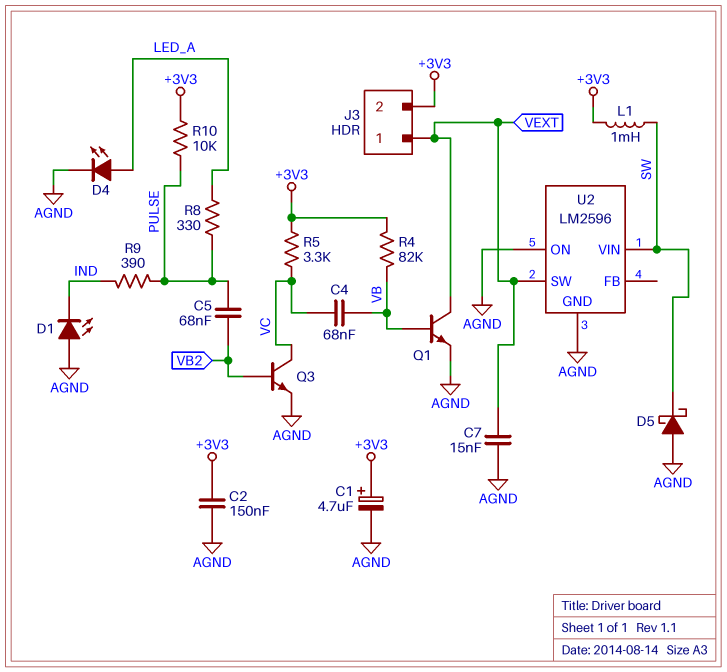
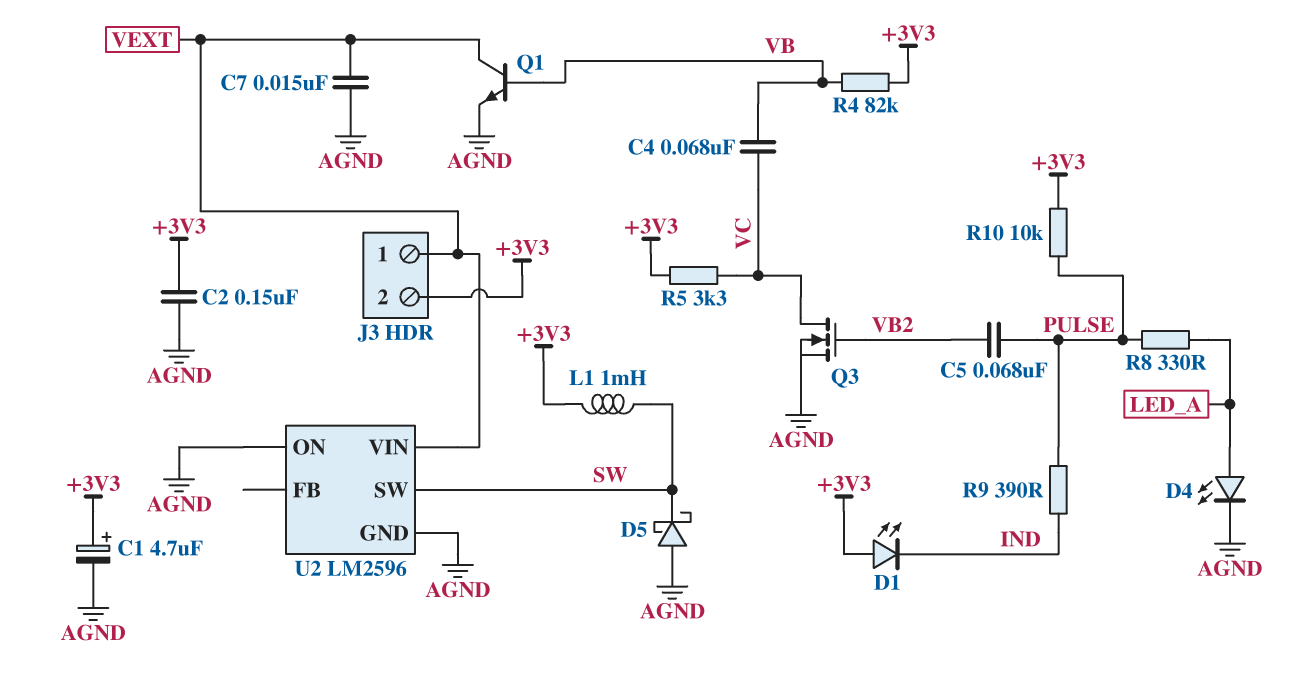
D1: LED (A AGND, K IND) -> LED (A +3V3, K IND)
Q3: NPN (B VB2, C VC, E AGND) -> NMOS (G VB2, D VC, S AGND)
U2 pin SW: VEXT -> SW
U2 pin VIN: SW -> VEXT

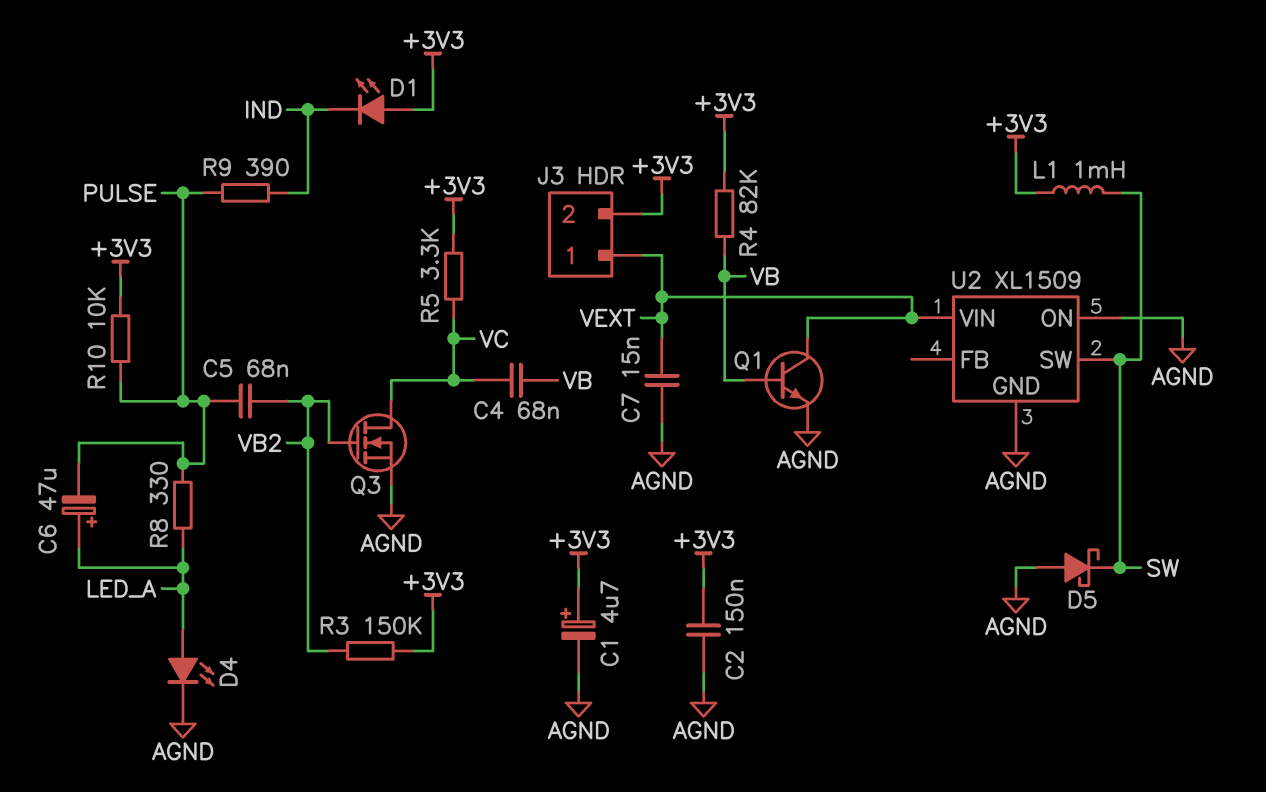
C6: none -> 47uF (plus LED_A, minus PULSE)
R3: none -> 150k (+3V3, VB2)
U2: LM2596 -> XL1509

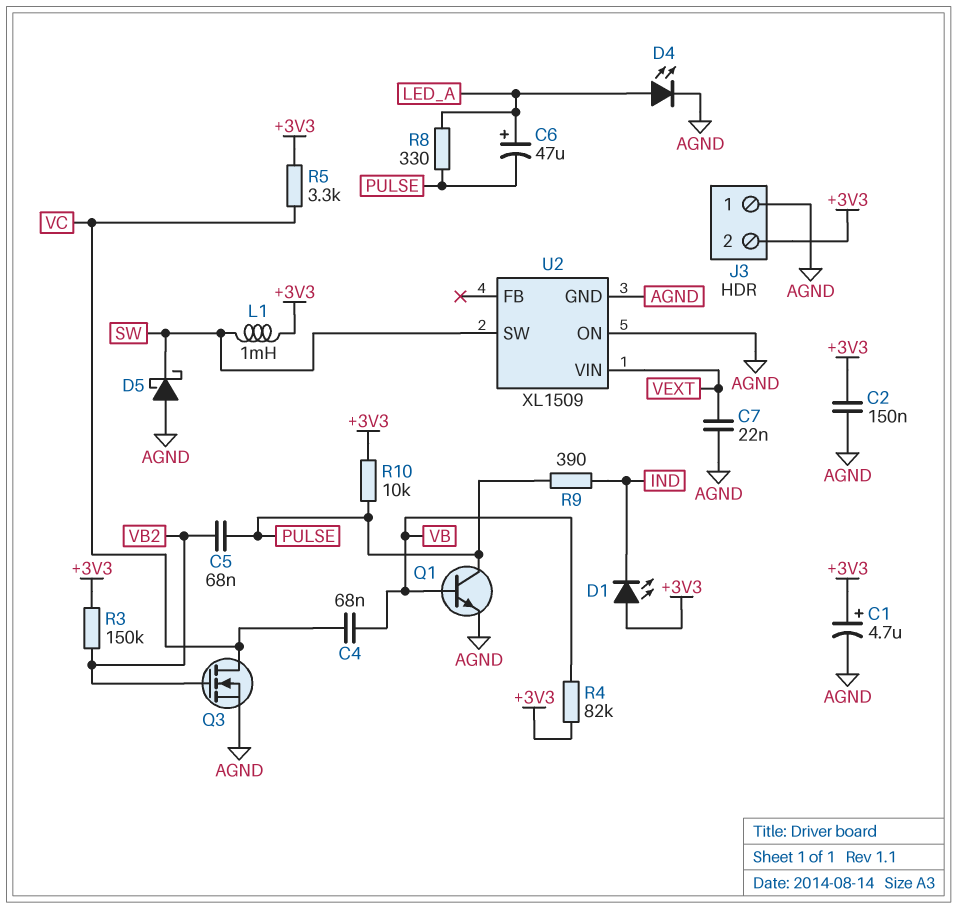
C7: 15nF (AGND, VEXT) -> 22nF (AGND, VEXT)
J3 pin 1: VEXT -> AGND
Q1: NPN (B VB, C VEXT, E AGND) -> NPN (B VB, C PULSE, E AGND)

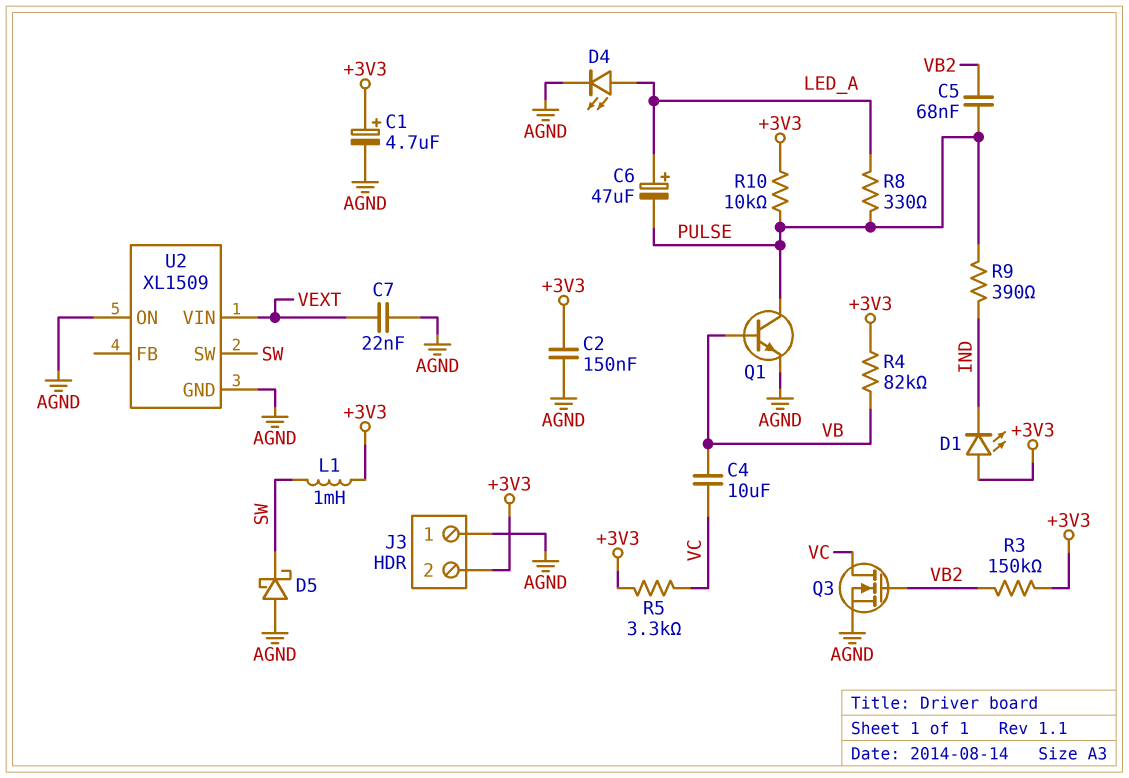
C4: 68nF (VB, VC) -> 10uF (VB, VC)

